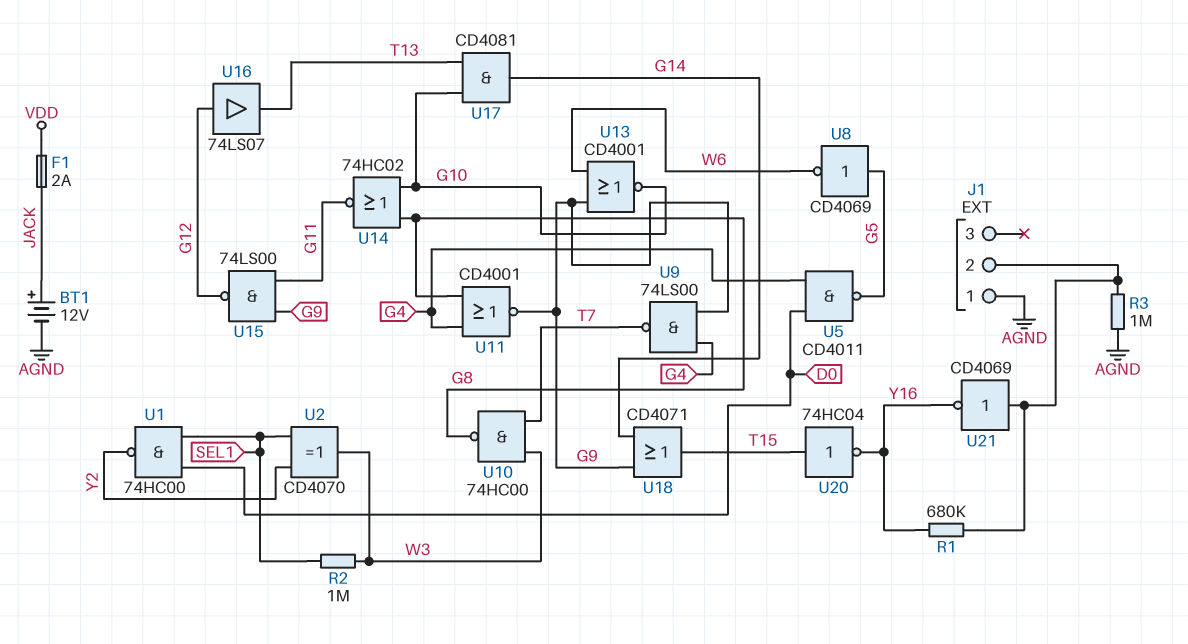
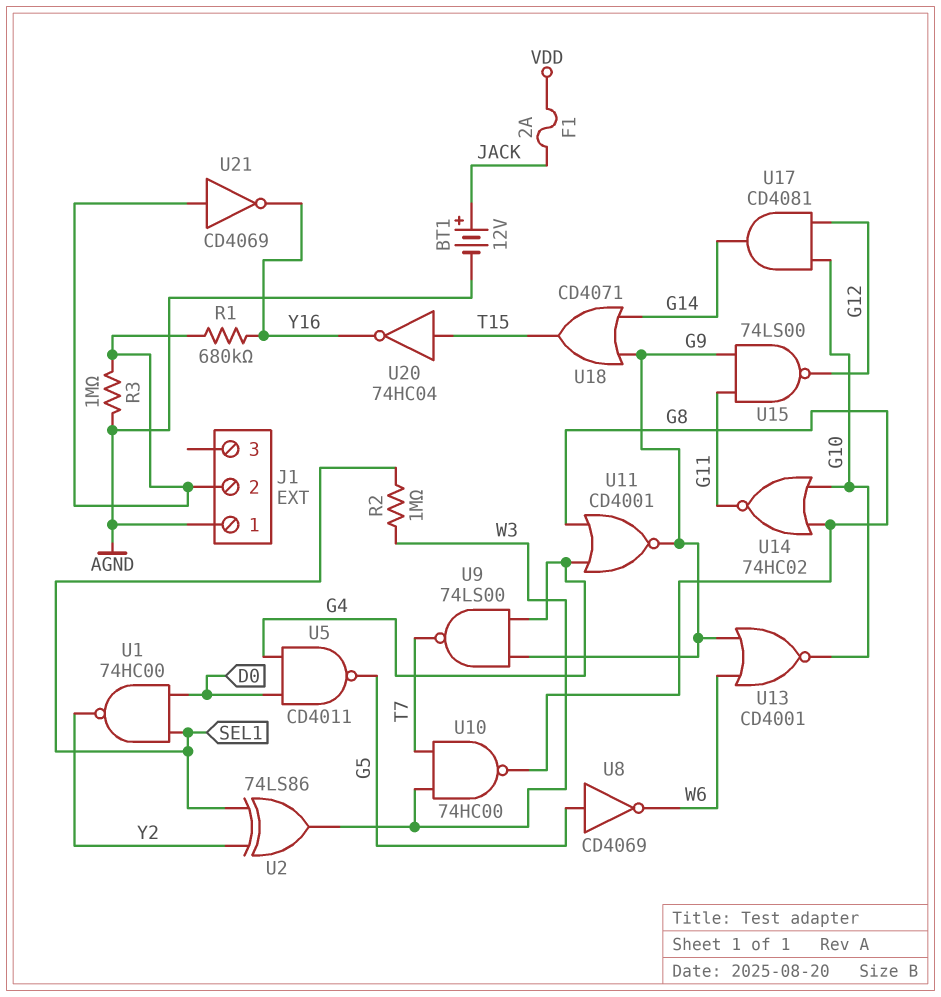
U2: XOR CD4070 (in SEL1, in Y2, out W3) -> XOR 74LS86 (in SEL1, in Y2, out W3)
U16: buffer 74LS07 (in G12, out T13) -> none
U17: AND CD4081 (in G10, in T13, out G14) -> AND CD4081 (in G10, in G12, out G14)

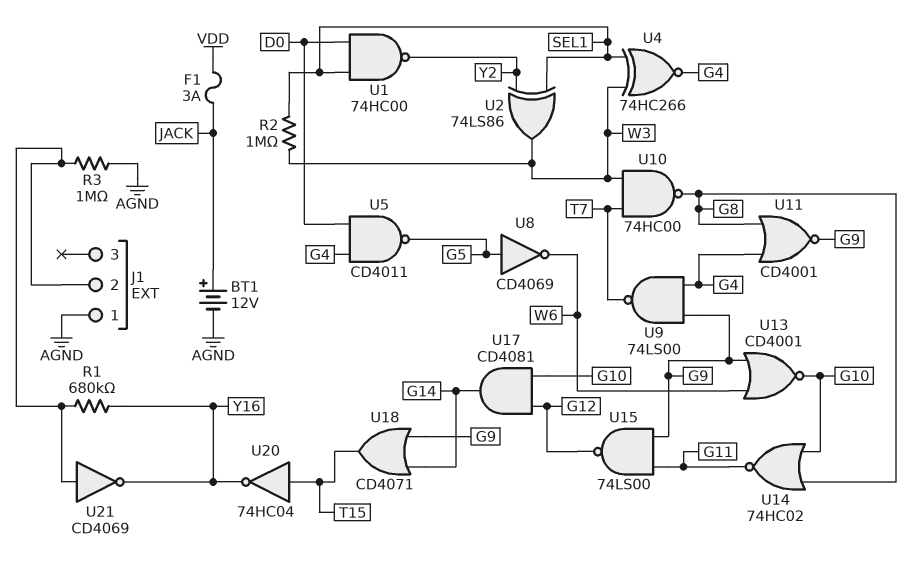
F1: 2A (JACK, VDD) -> 3A (JACK, VDD)
U4: none -> XNOR 74HC266 (in SEL1, in W3, out G4)

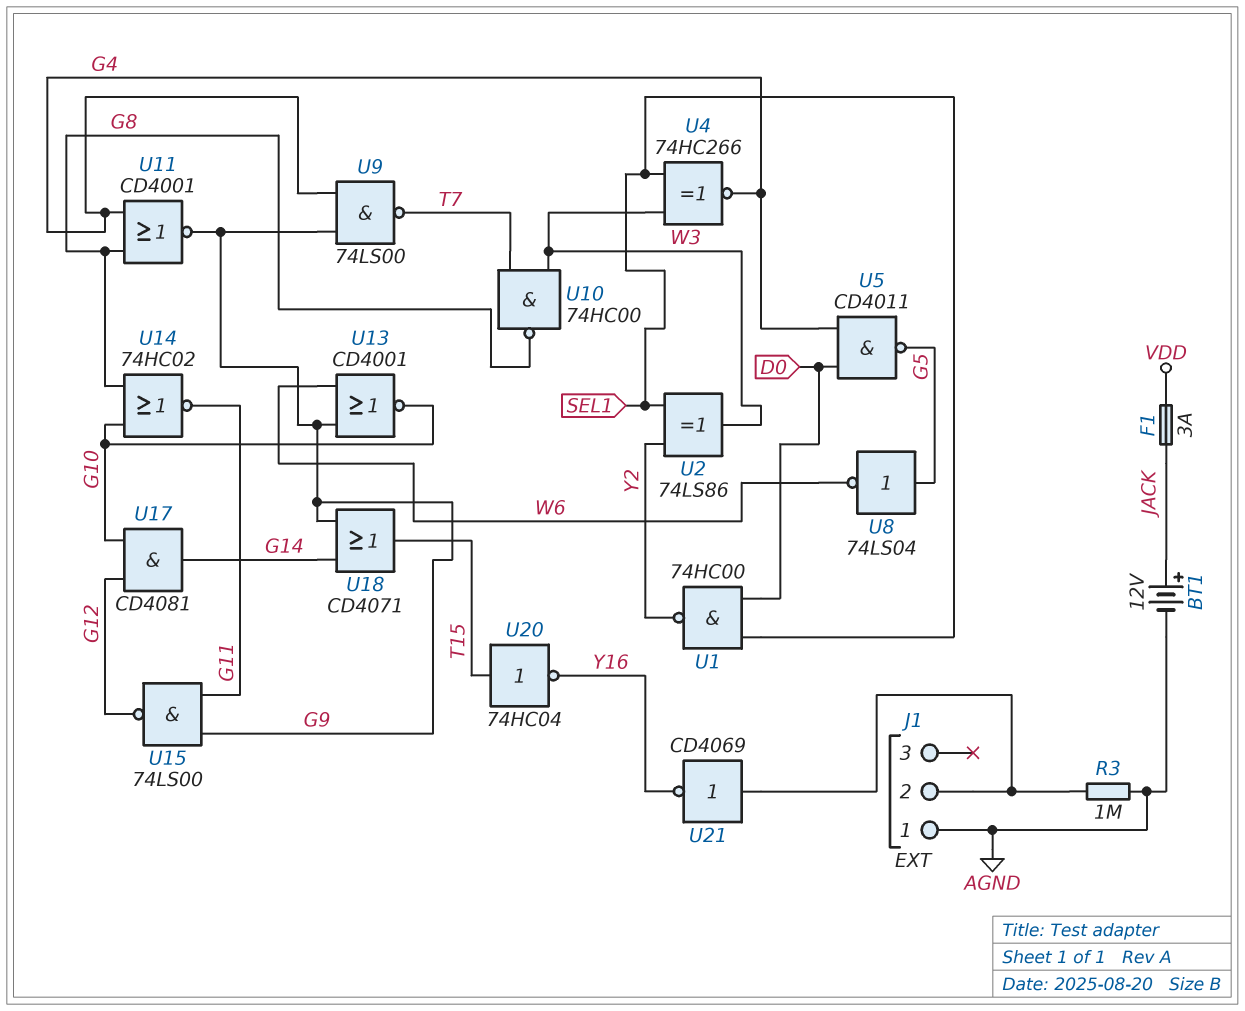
R1: 680k (J1/2, Y16) -> none
R2: 1M (SEL1, W3) -> none
U8: NOT CD4069 (in G5, out W6) -> NOT 74LS04 (in G5, out W6)

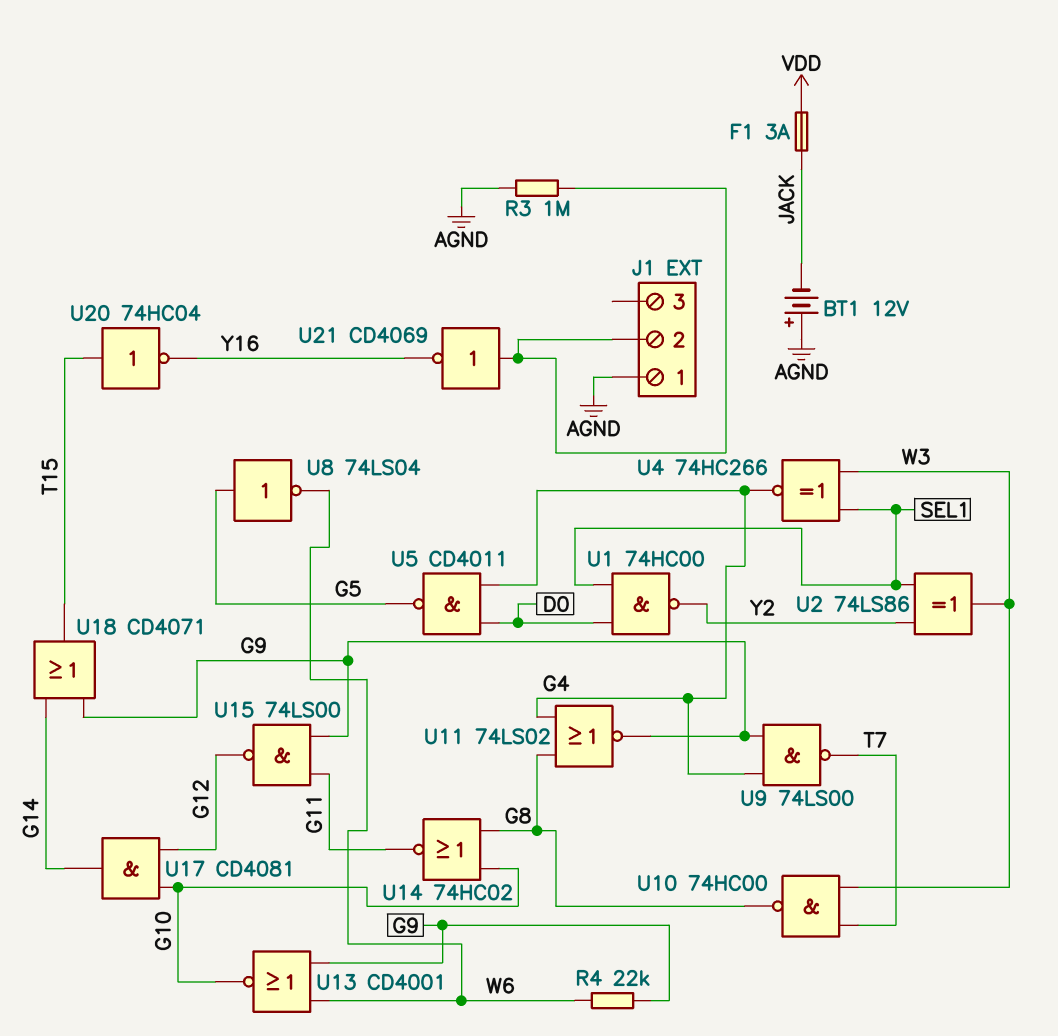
BT1: 12V (plus JACK, minus AGND) -> 12V (plus AGND, minus JACK)
R4: none -> 22k (G9, W6)
U11: NOR CD4001 (in G4, in G8, out G9) -> NOR 74LS02 (in G4, in G8, out G9)

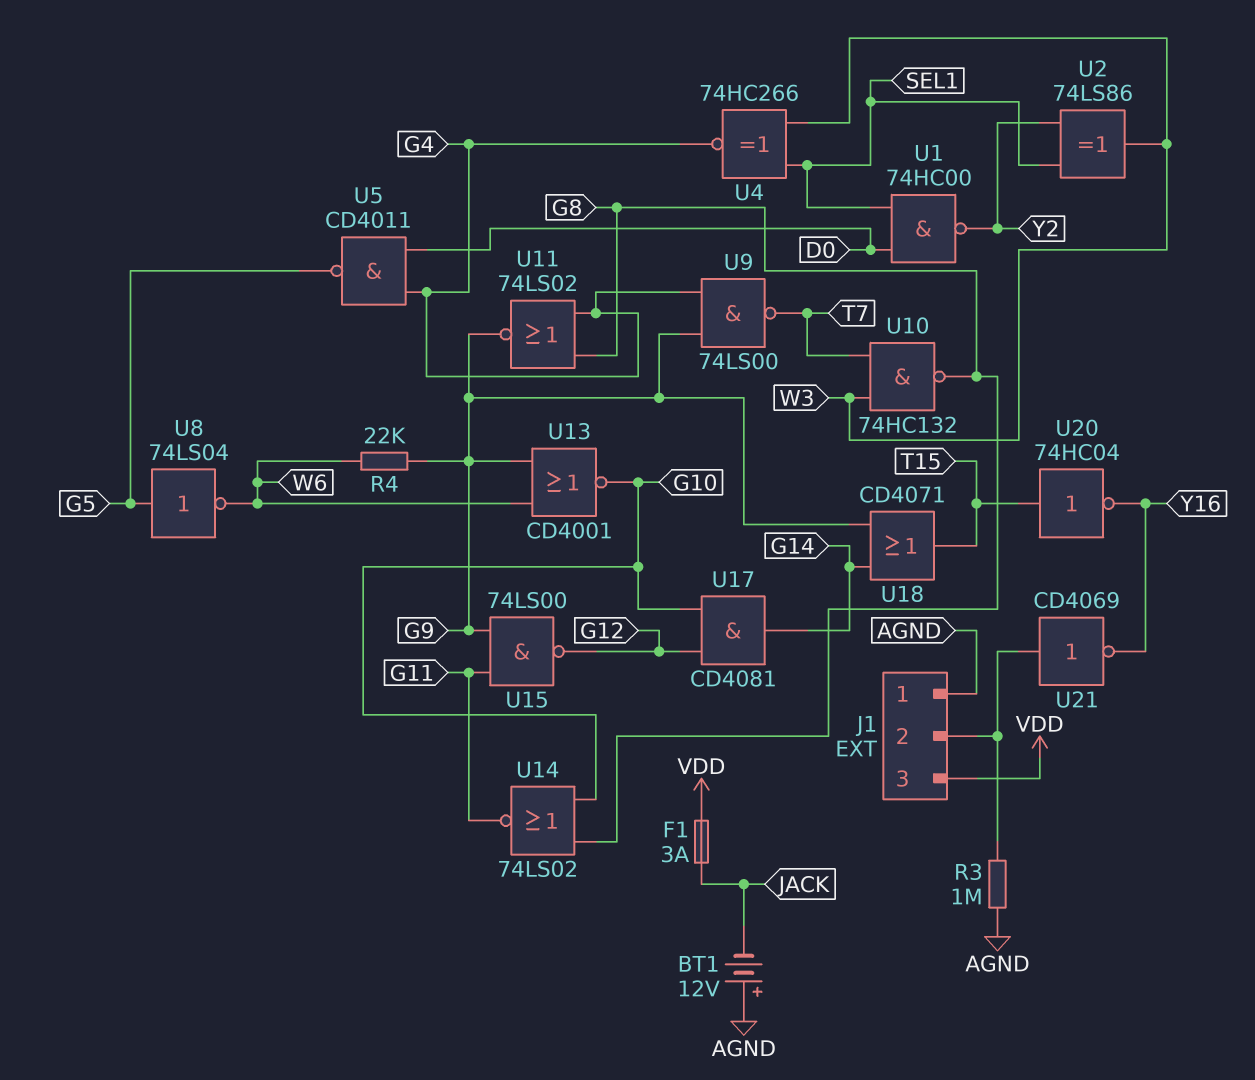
J1 pin 3: none -> VDD
U10: NAND 74HC00 (in T7, in W3, out G8) -> NAND 74HC132 (in T7, in W3, out G8)
U14: NOR 74HC02 (in G8, in G10, out G11) -> NOR 74LS02 (in G8, in G10, out G11)

